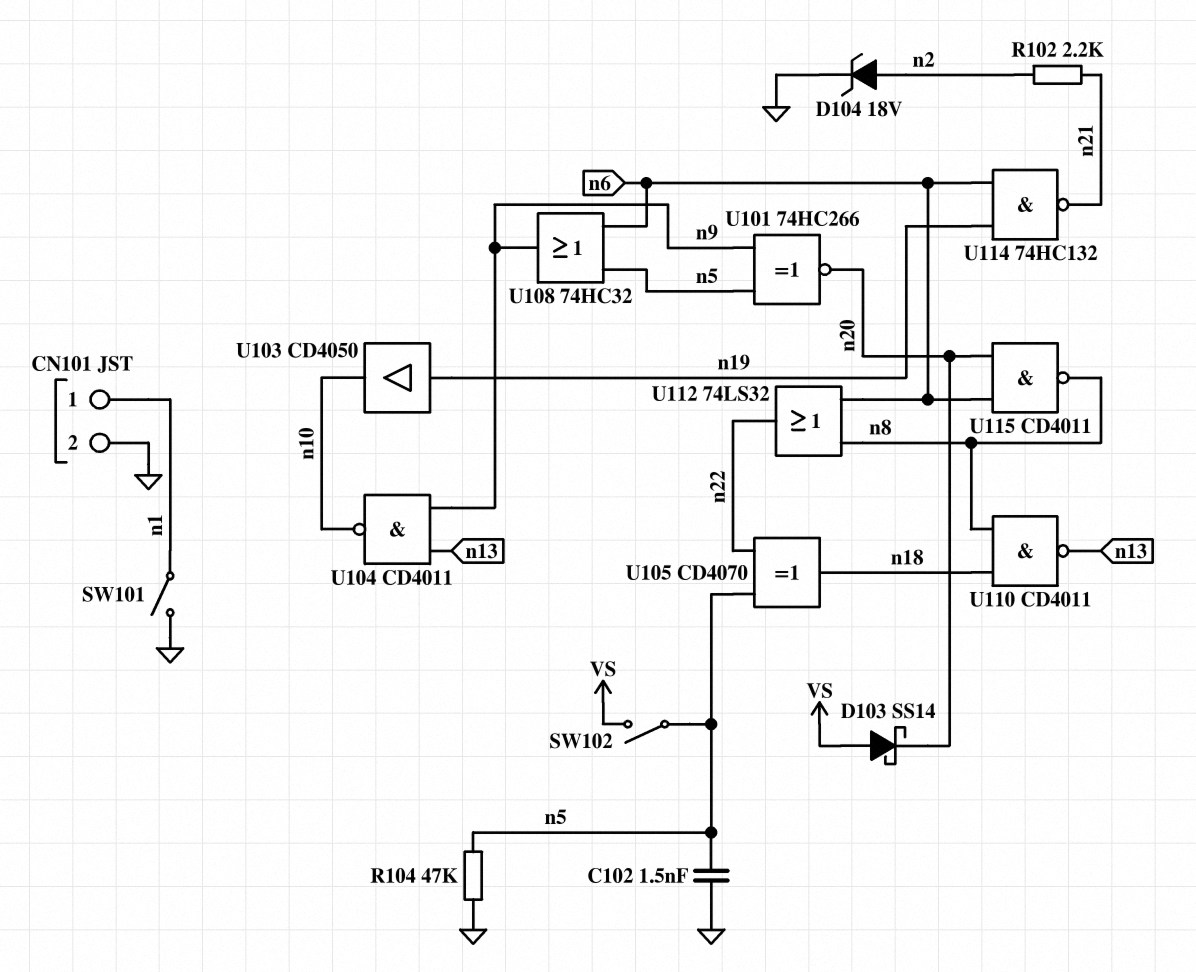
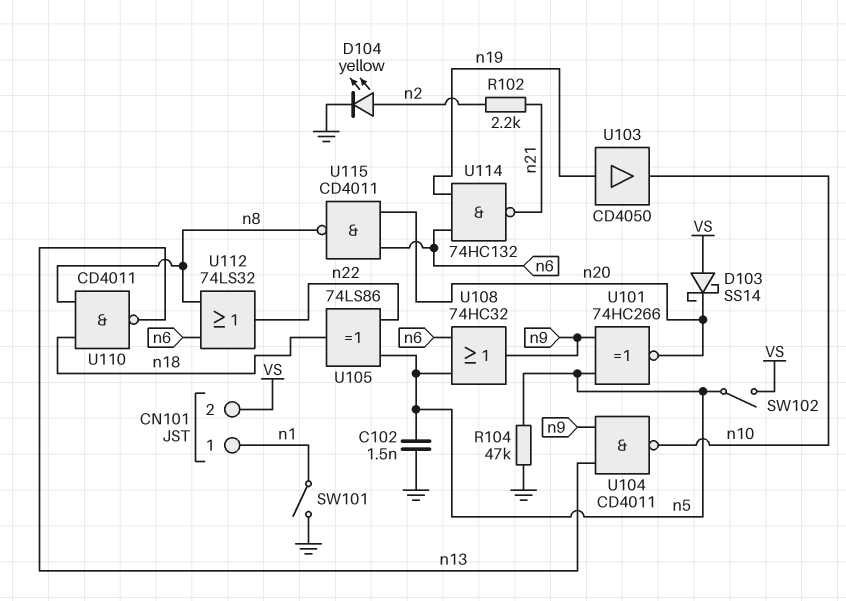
CN101 pin 2: GND -> VS
D104: zener 18V (A n2, K GND) -> LED yellow (A n2, K GND)
U105: XOR CD4070 (in n5, in n22, out n18) -> XOR 74LS86 (in n5, in n22, out n18)

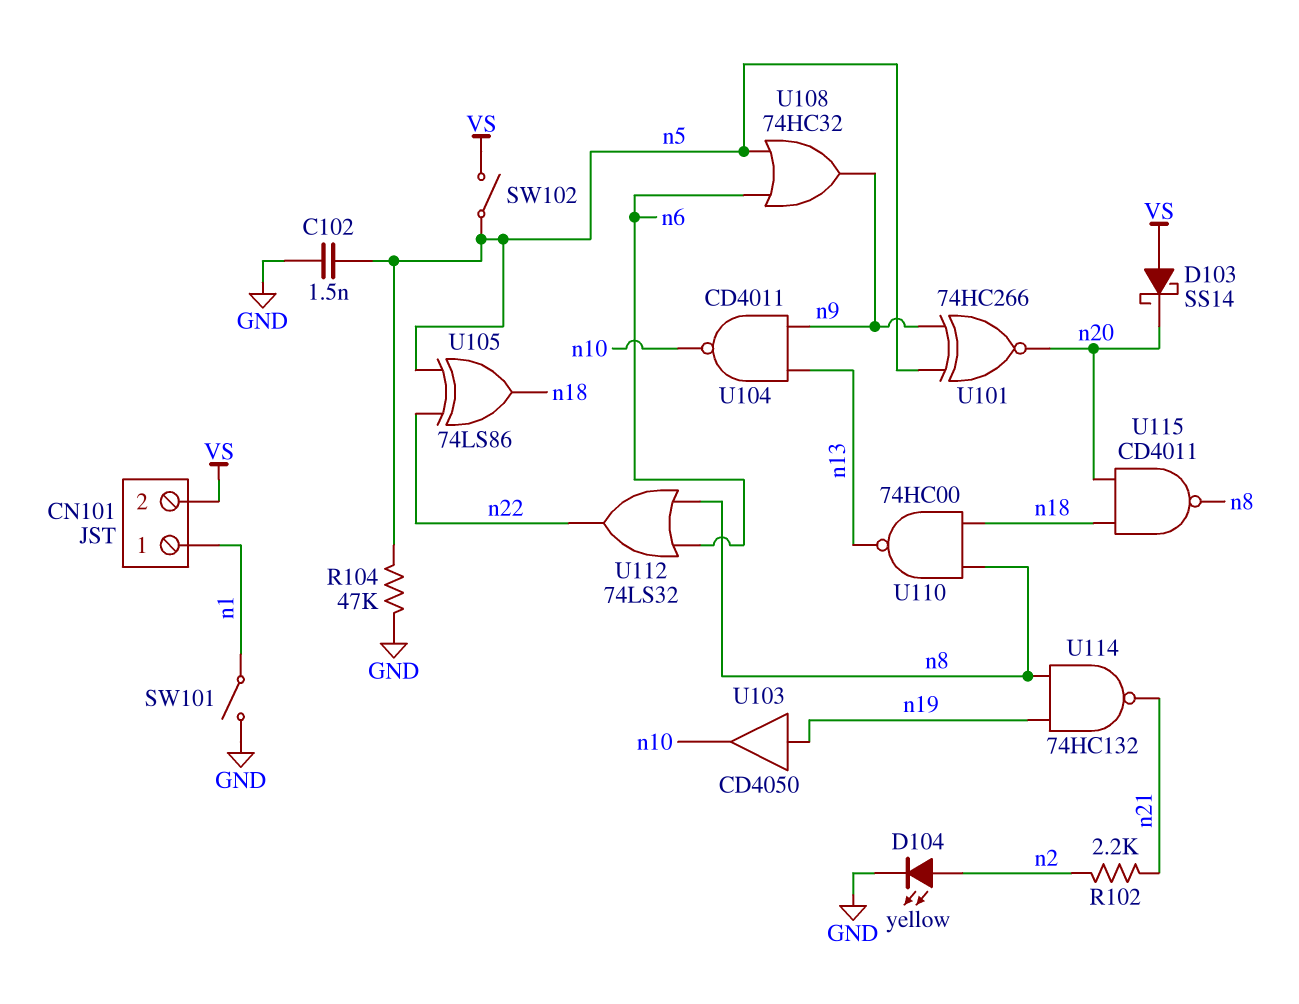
U110: NAND CD4011 (in n8, in n18, out n13) -> NAND 74HC00 (in n8, in n18, out n13)
U114: NAND 74HC132 (in n6, in n19, out n21) -> NAND 74HC132 (in n8, in n19, out n21)
U115: NAND CD4011 (in n6, in n20, out n8) -> NAND CD4011 (in n18, in n20, out n8)

